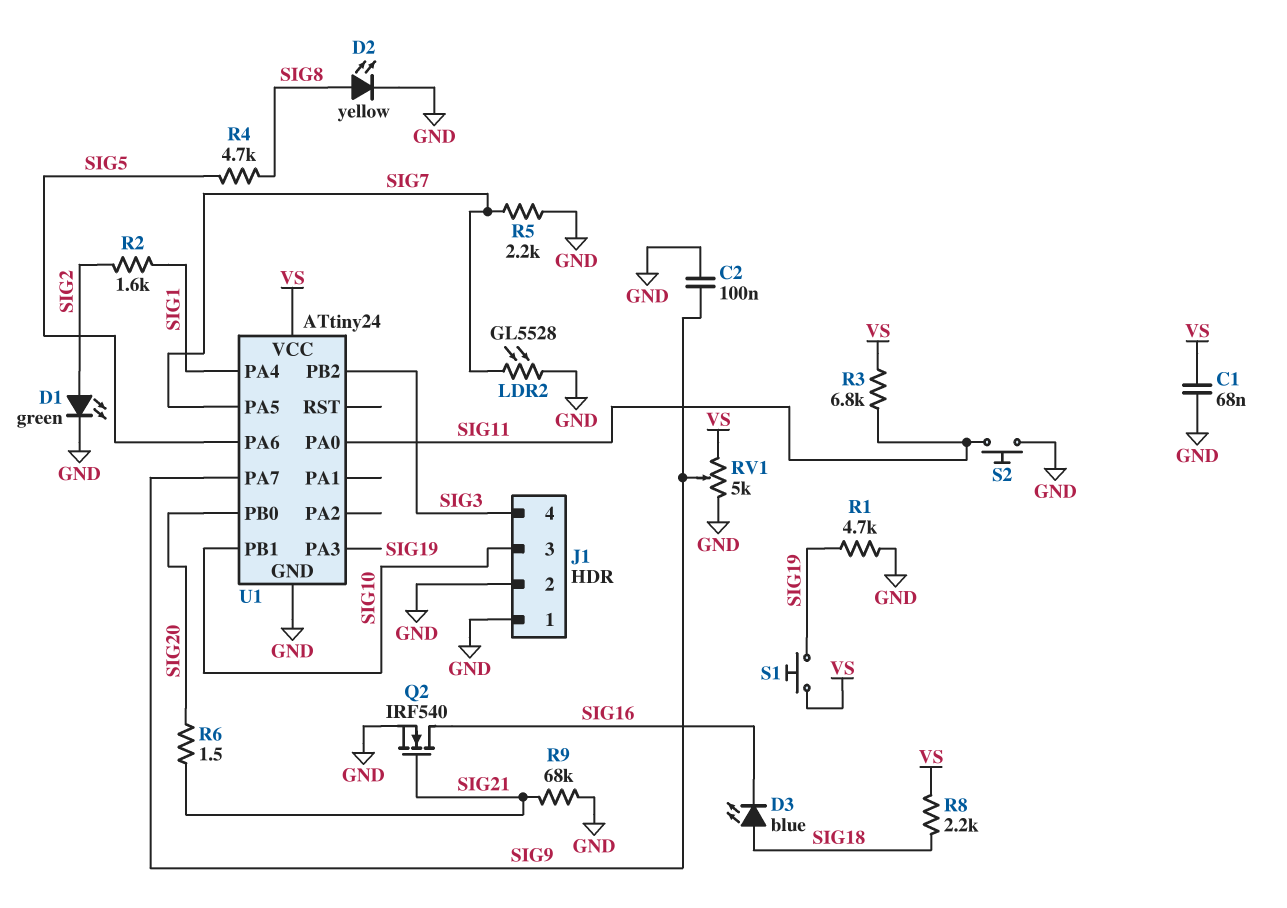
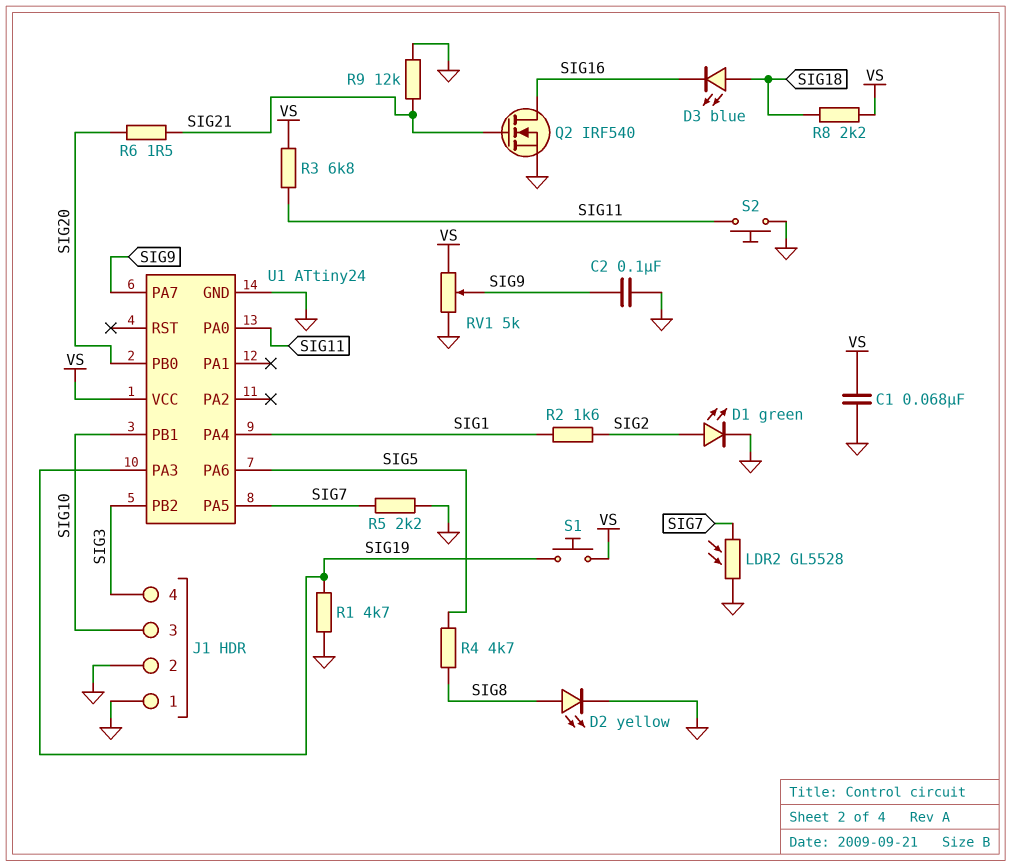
R9: 68k (GND, SIG21) -> 12k (GND, SIG21)

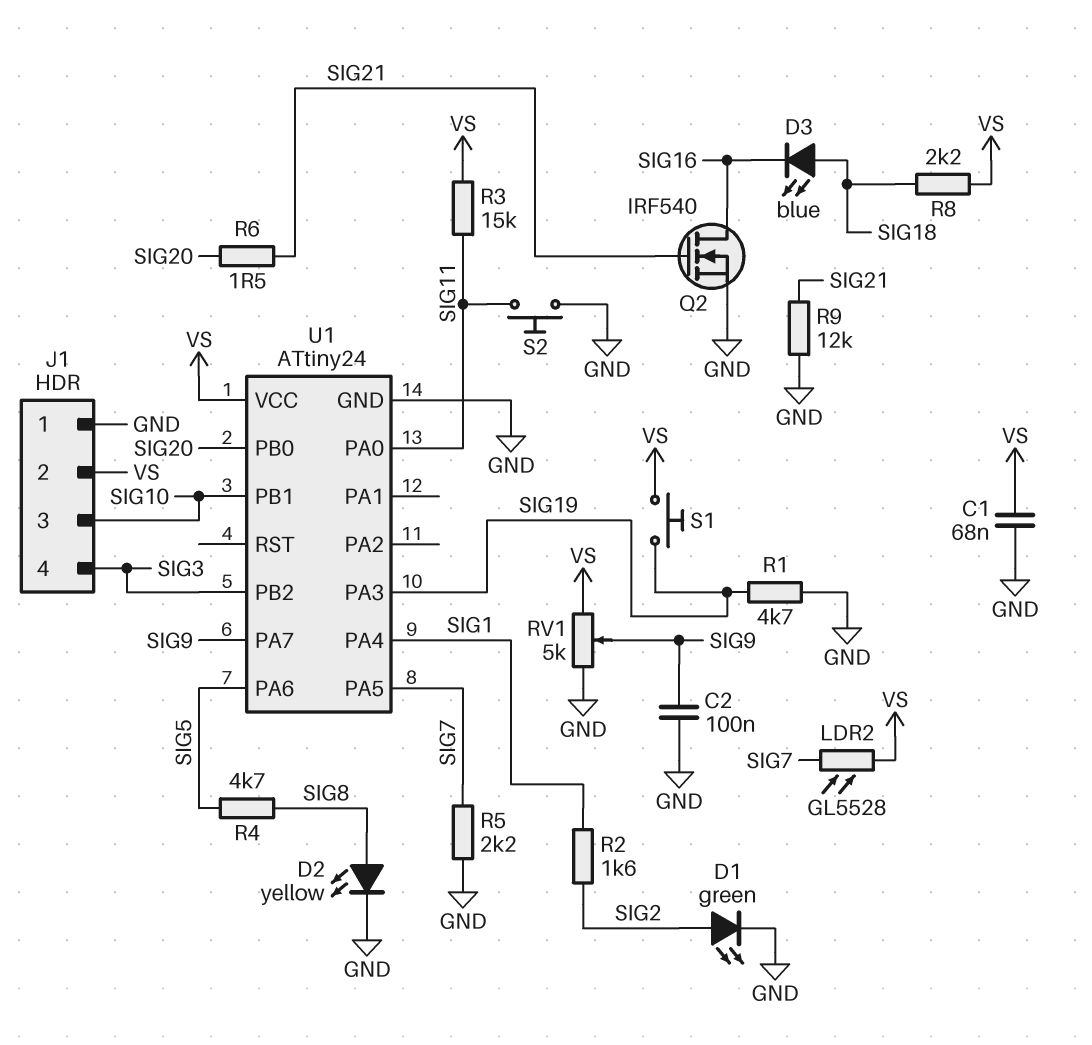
J1 pin 2: GND -> VS
LDR2: GL5528 (GND, SIG7) -> GL5528 (SIG7, VS)
R3: 6.8k (SIG11, VS) -> 15k (SIG11, VS)

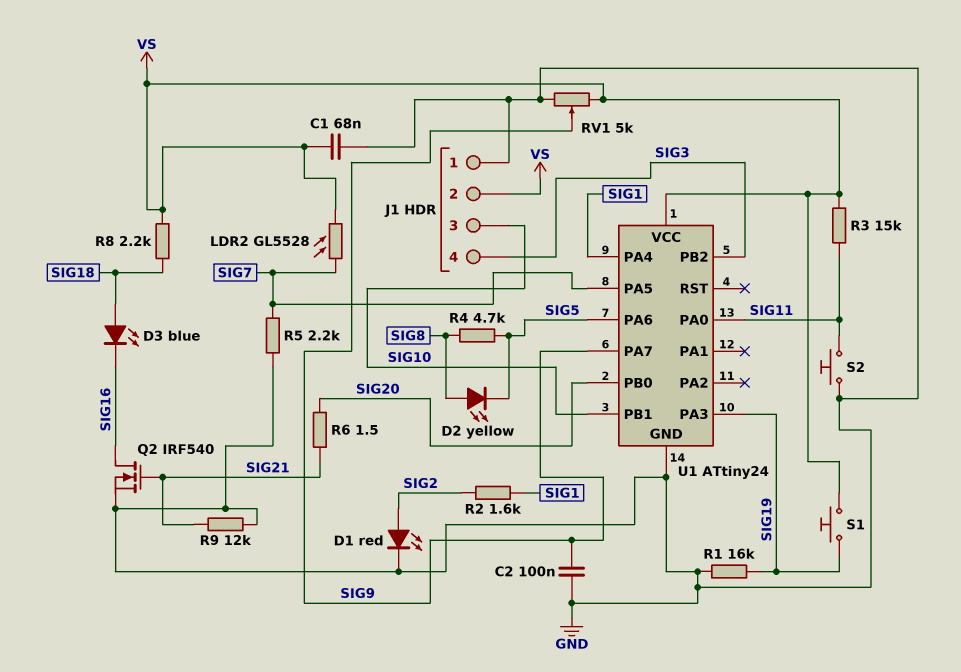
D1: LED green (A SIG2, K GND) -> LED red (A SIG2, K GND)
D2: LED yellow (A SIG8, K GND) -> LED yellow (A SIG8, K SIG5)
R1: 4.7k (GND, SIG19) -> 16k (GND, SIG19)

